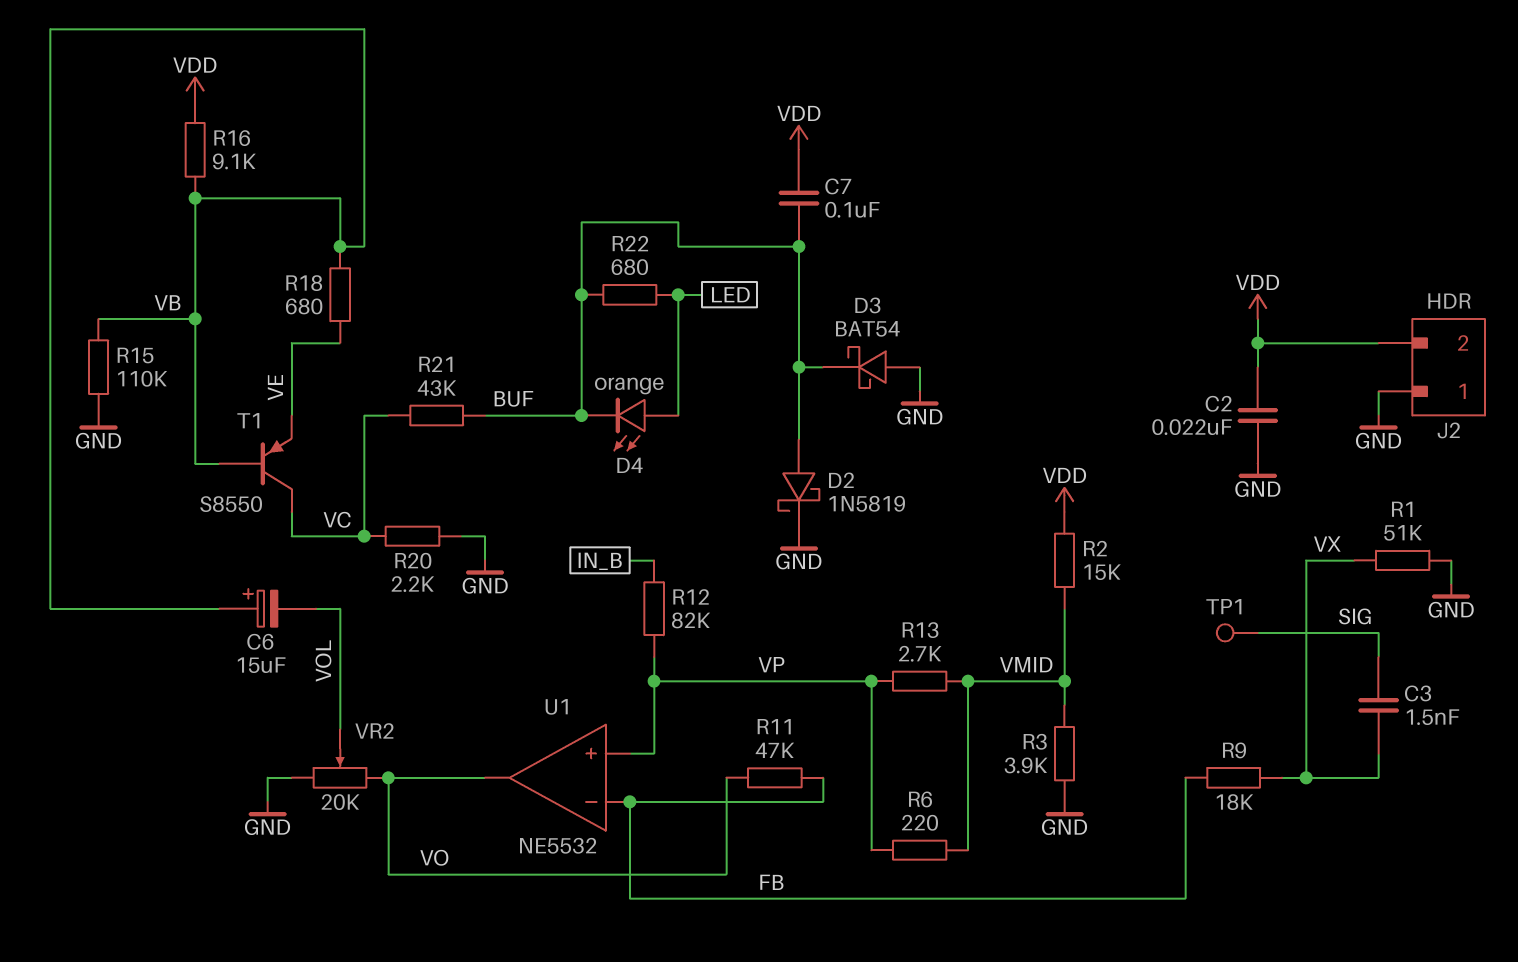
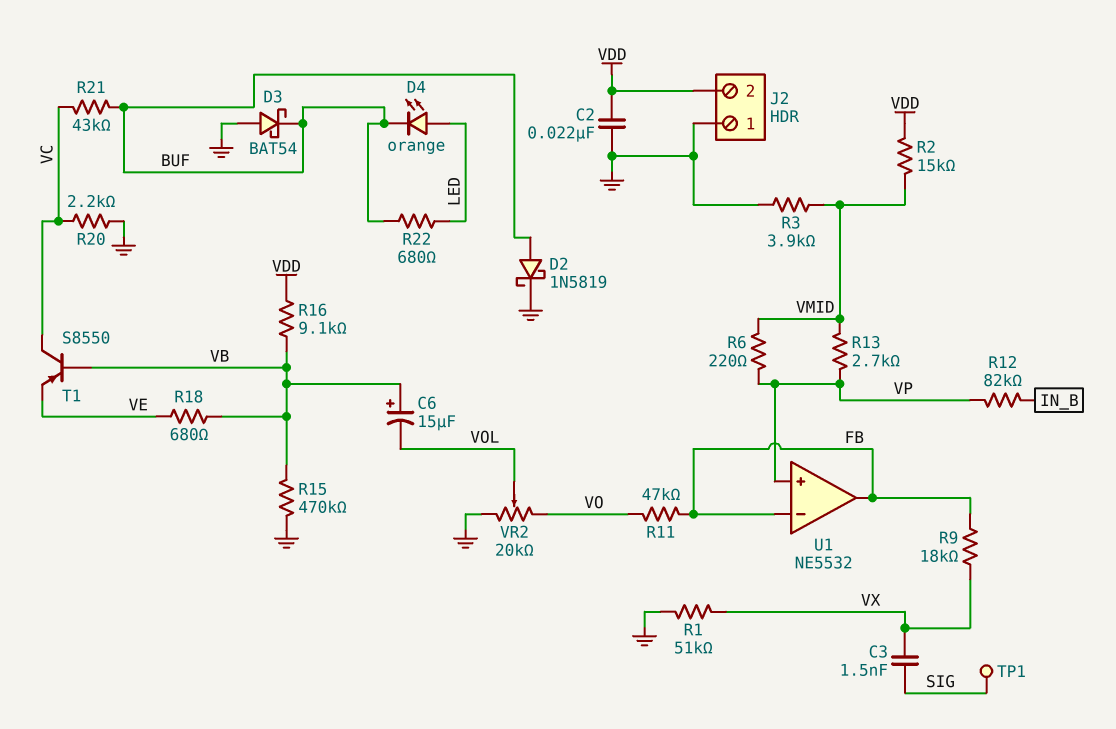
C7: 100nF (BUF, VDD) -> none
R15: 110k (GND, VB) -> 470k (GND, VB)
U1 pin out: VO -> FB

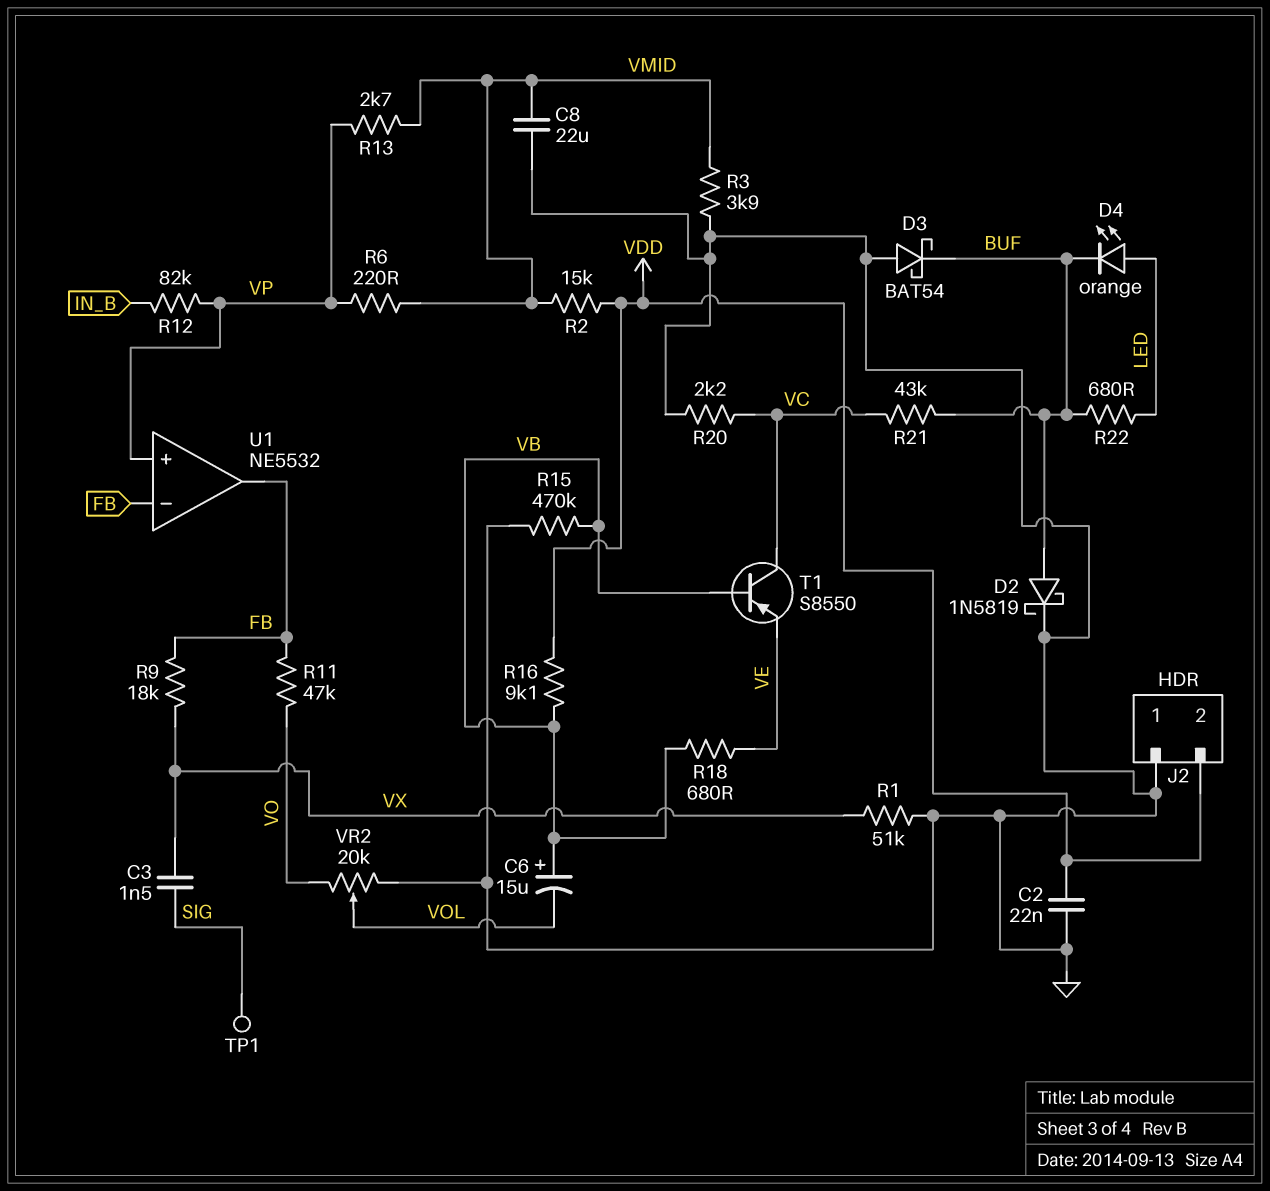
C8: none -> 22uF (GND, VMID)

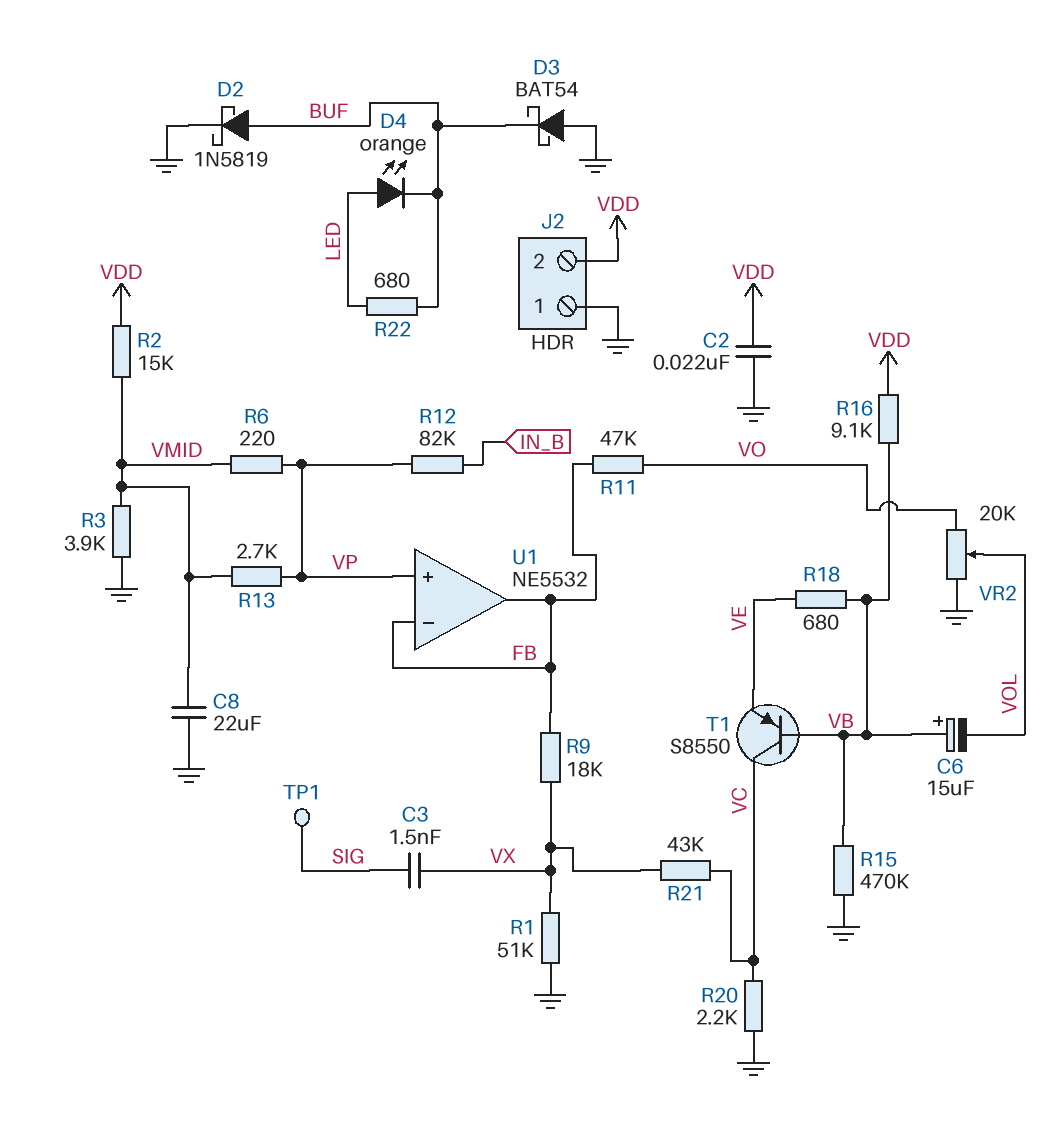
R21: 43k (BUF, VC) -> 43k (VC, VX)

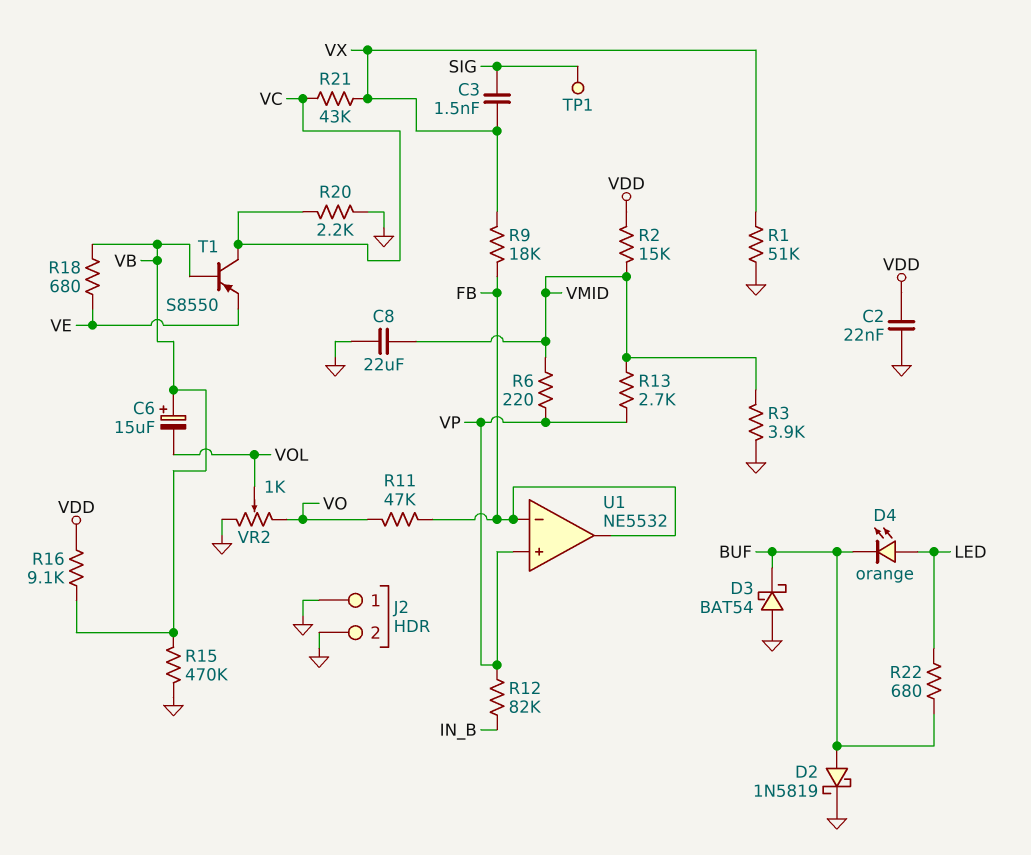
J2 pin 2: VDD -> GND
VR2: 20k (GND, VO, wiper VOL) -> 1k (GND, VO, wiper VOL)

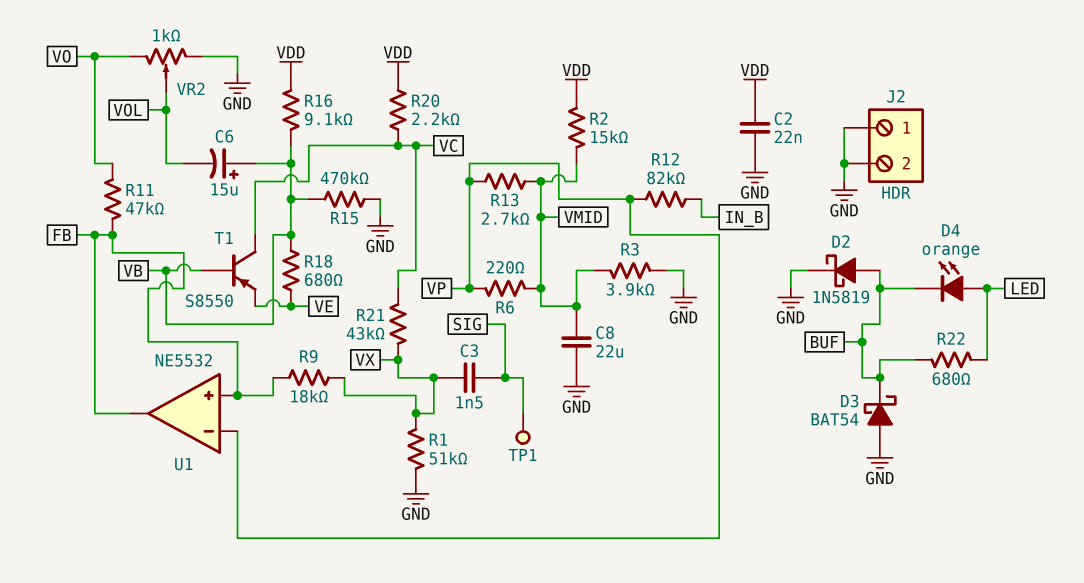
R20: 2.2k (GND, VC) -> 2.2k (VC, VDD)
U1 pin in+: VP -> FB
U1 pin in-: FB -> VP

